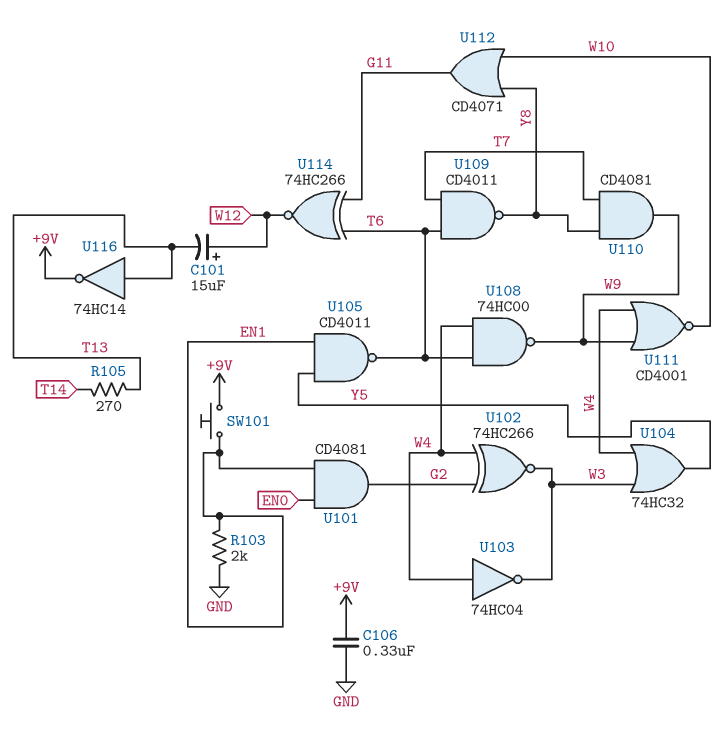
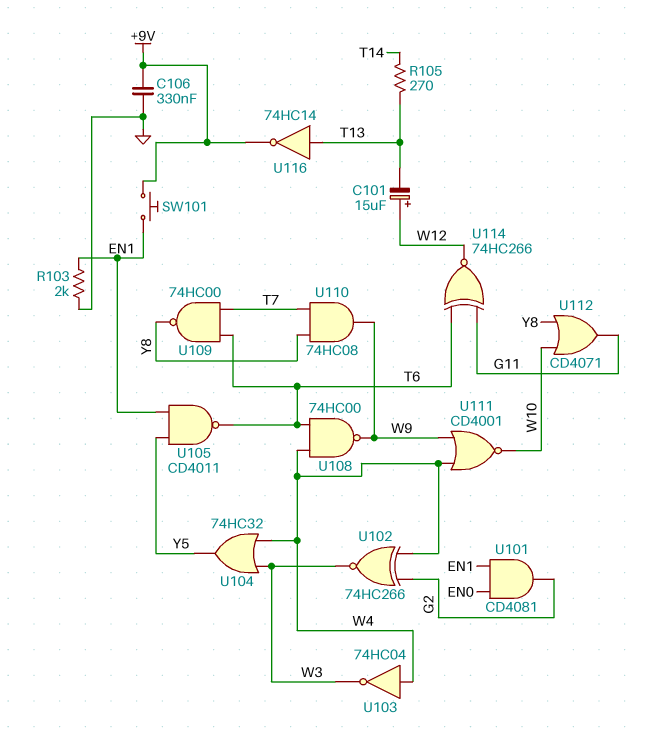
U109: NAND CD4011 (in T6, in T7, out Y8) -> NAND 74HC00 (in T6, in T7, out Y8)
U110: AND CD4081 (in T7, in Y8, out W9) -> AND 74HC08 (in T7, in Y8, out W9)

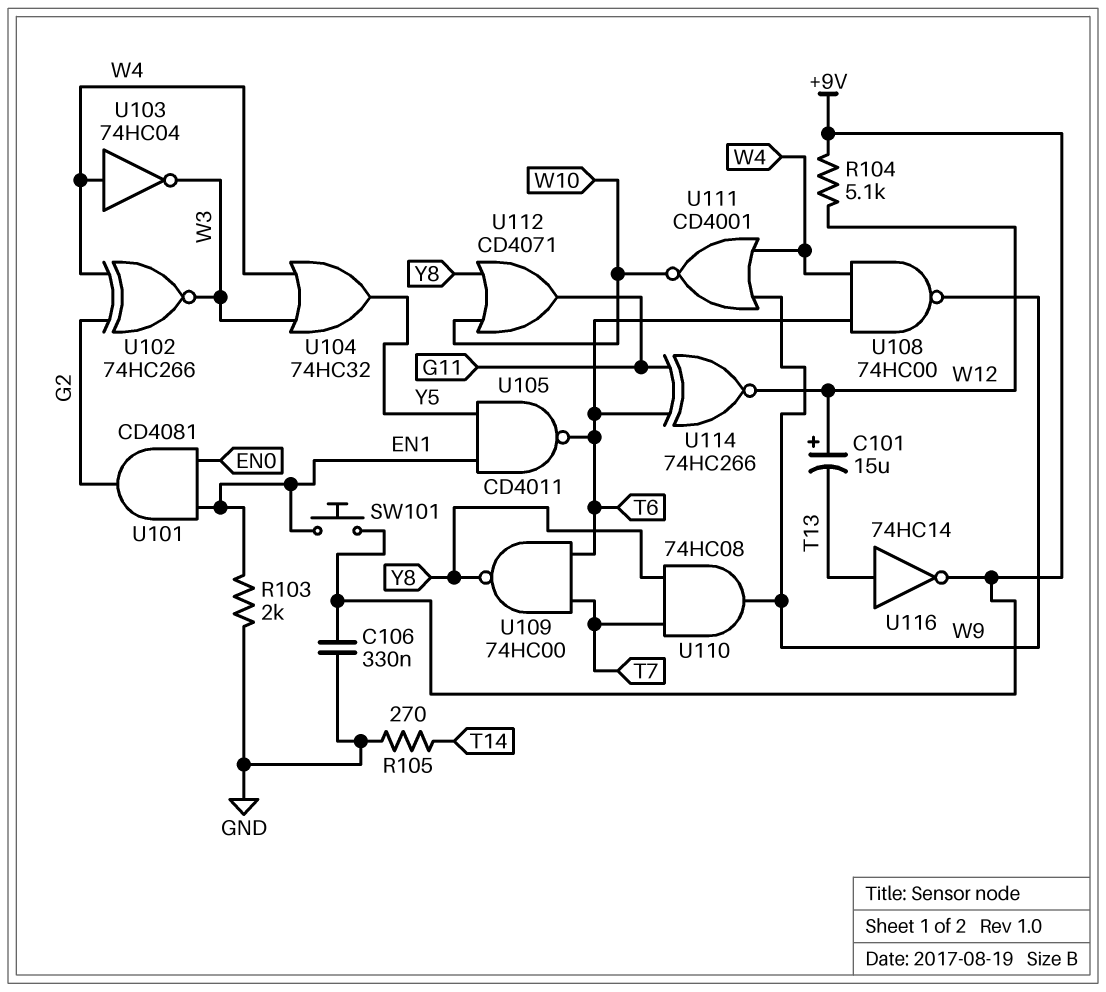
R104: none -> 5.1k (+9V, W12)
R105: 270 (T13, T14) -> 270 (GND, T14)

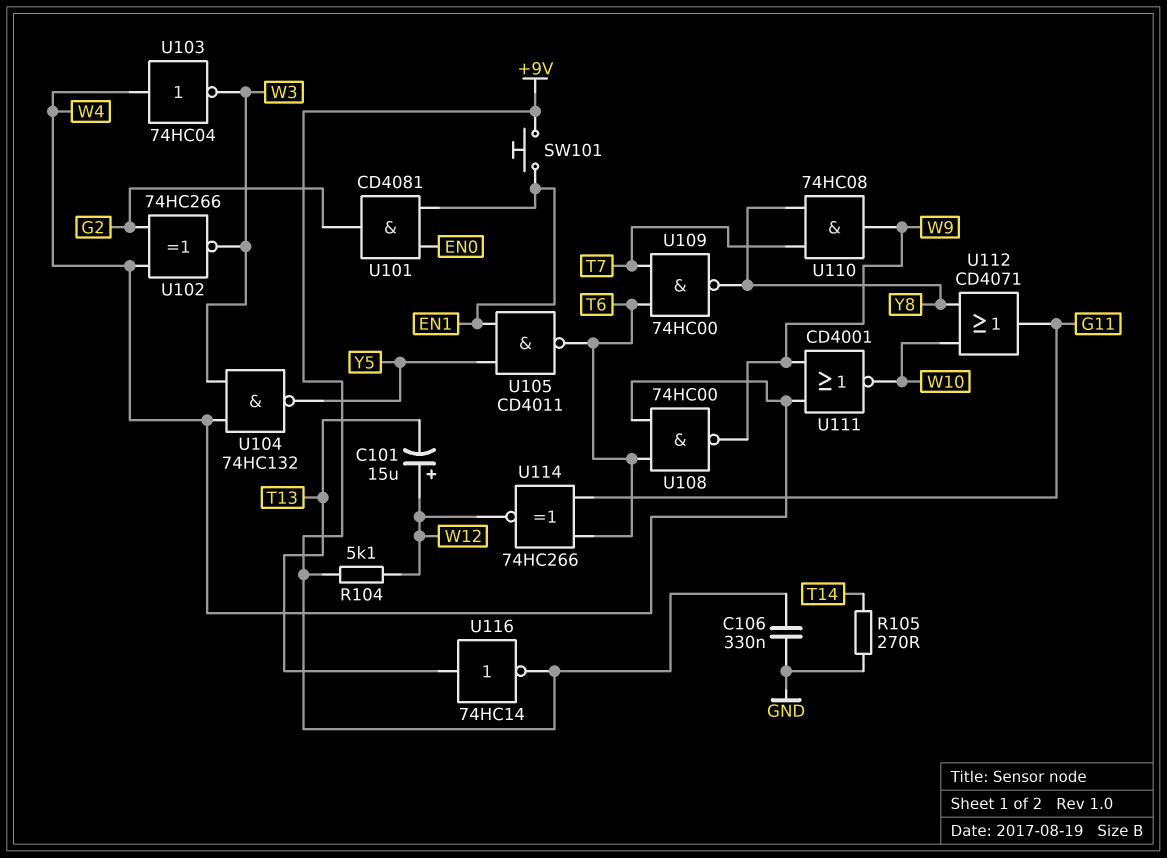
R103: 2k (EN1, GND) -> none
U104: OR 74HC32 (in W3, in W4, out Y5) -> NAND 74HC132 (in W3, in W4, out Y5)

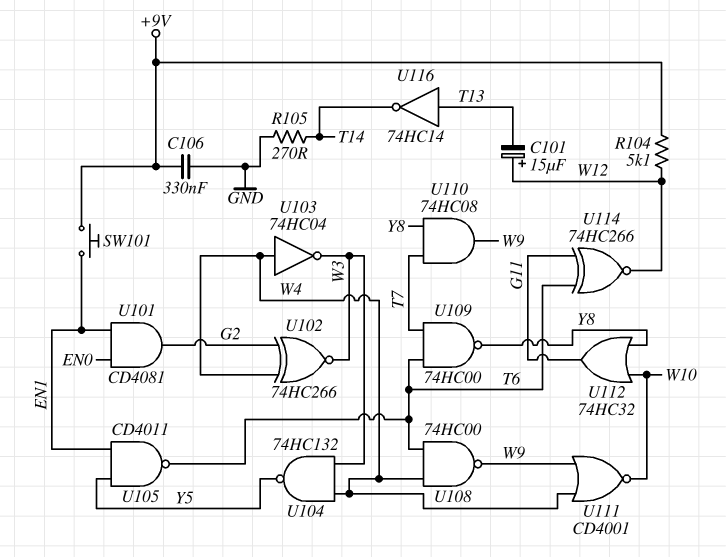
U112: OR CD4071 (in W10, in Y8, out G11) -> OR 74HC32 (in W10, in Y8, out G11)
U116: NOT 74HC14 (in T13, out +9V) -> NOT 74HC14 (in T13, out T14)

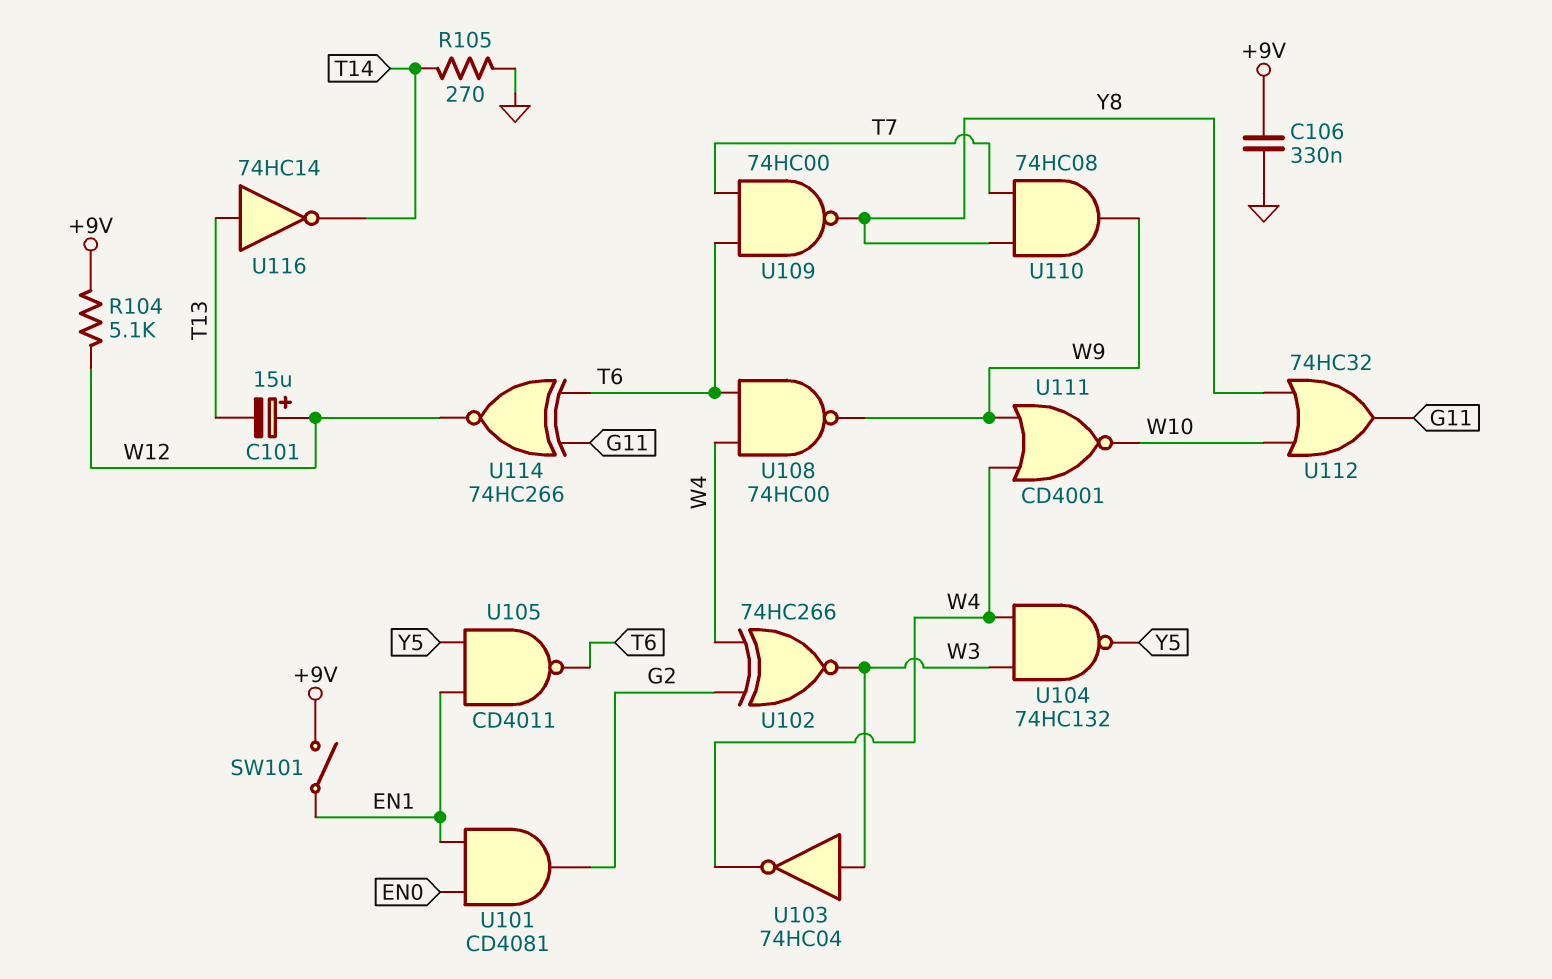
SW101: button (+9V, EN1) -> switch (+9V, EN1)
U103: NOT 74HC04 (in W4, out W3) -> NOT 74HC04 (in W3, out W4)

